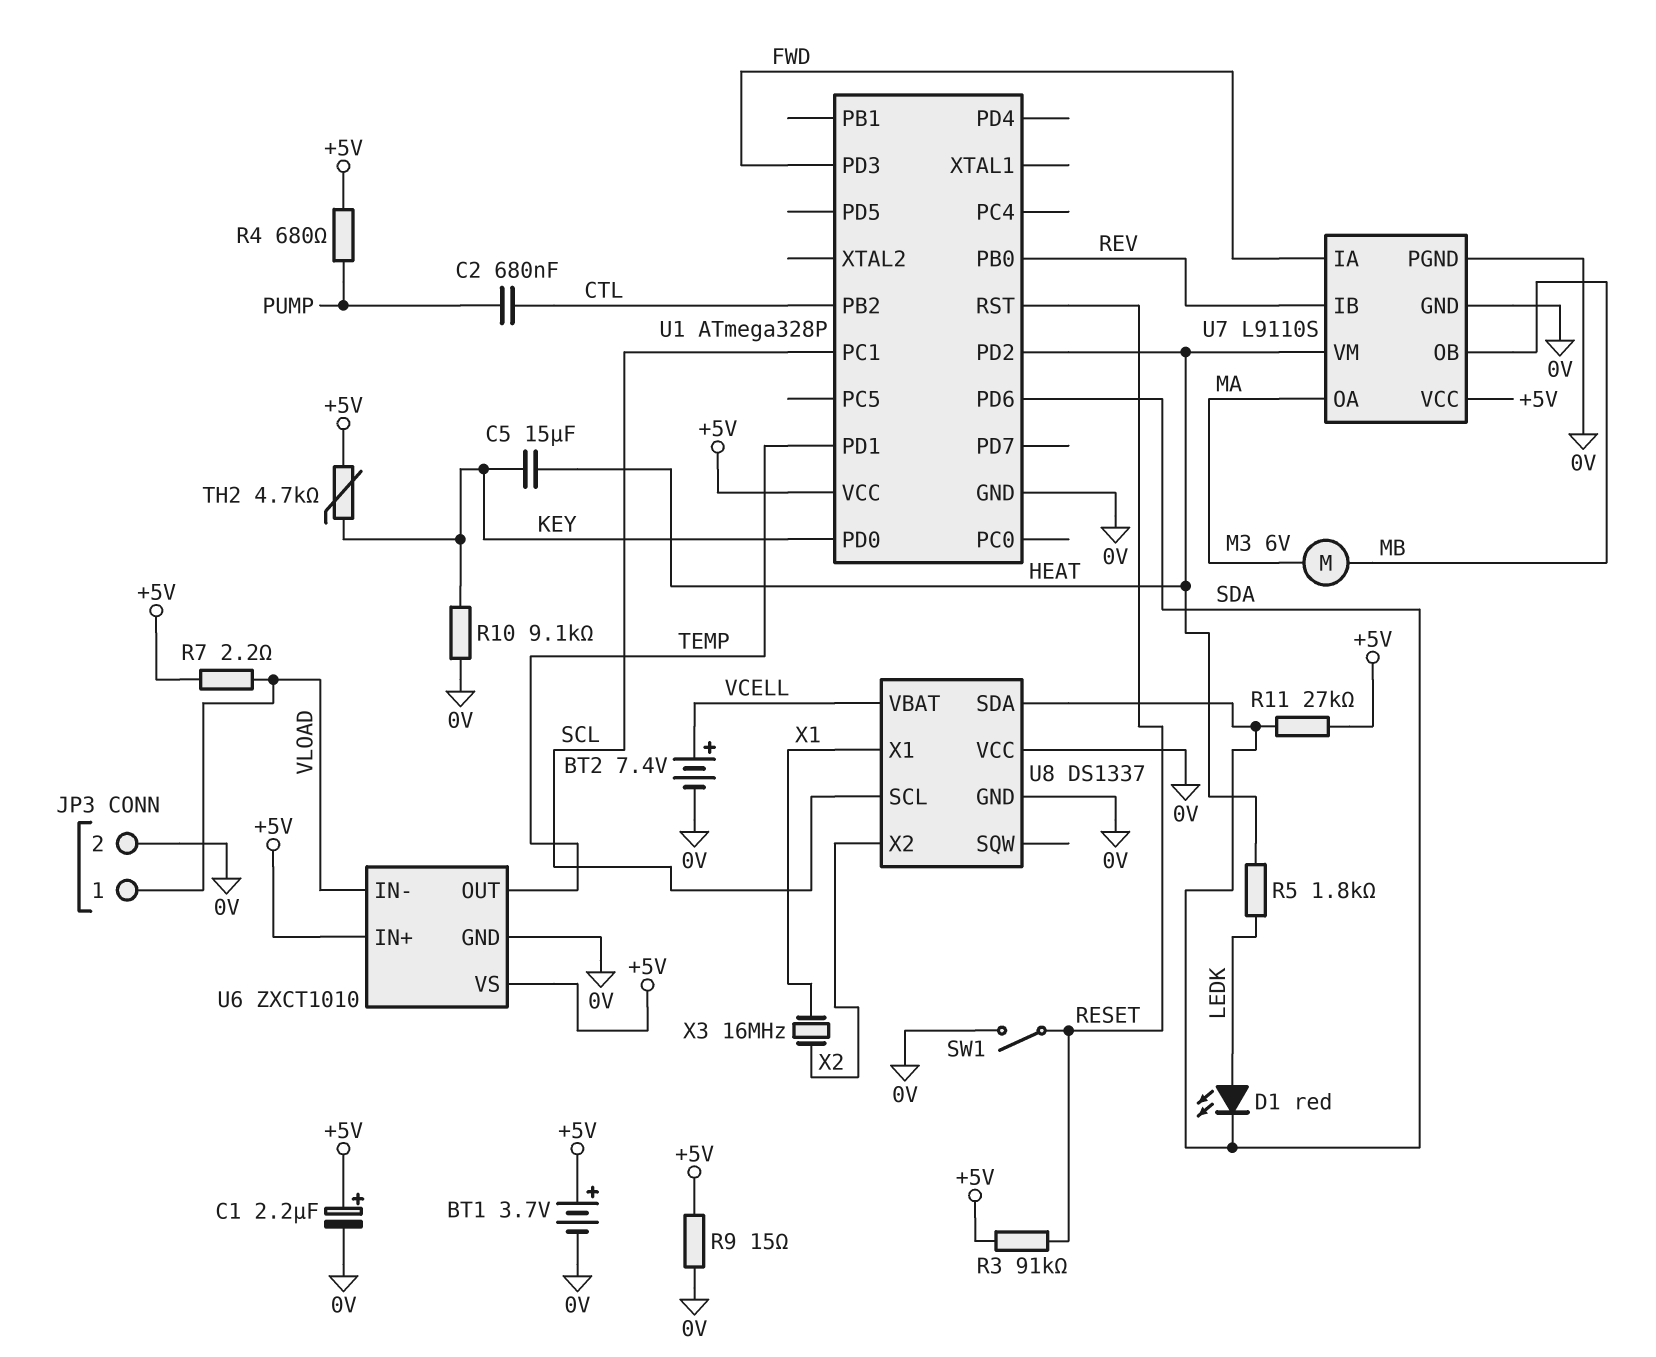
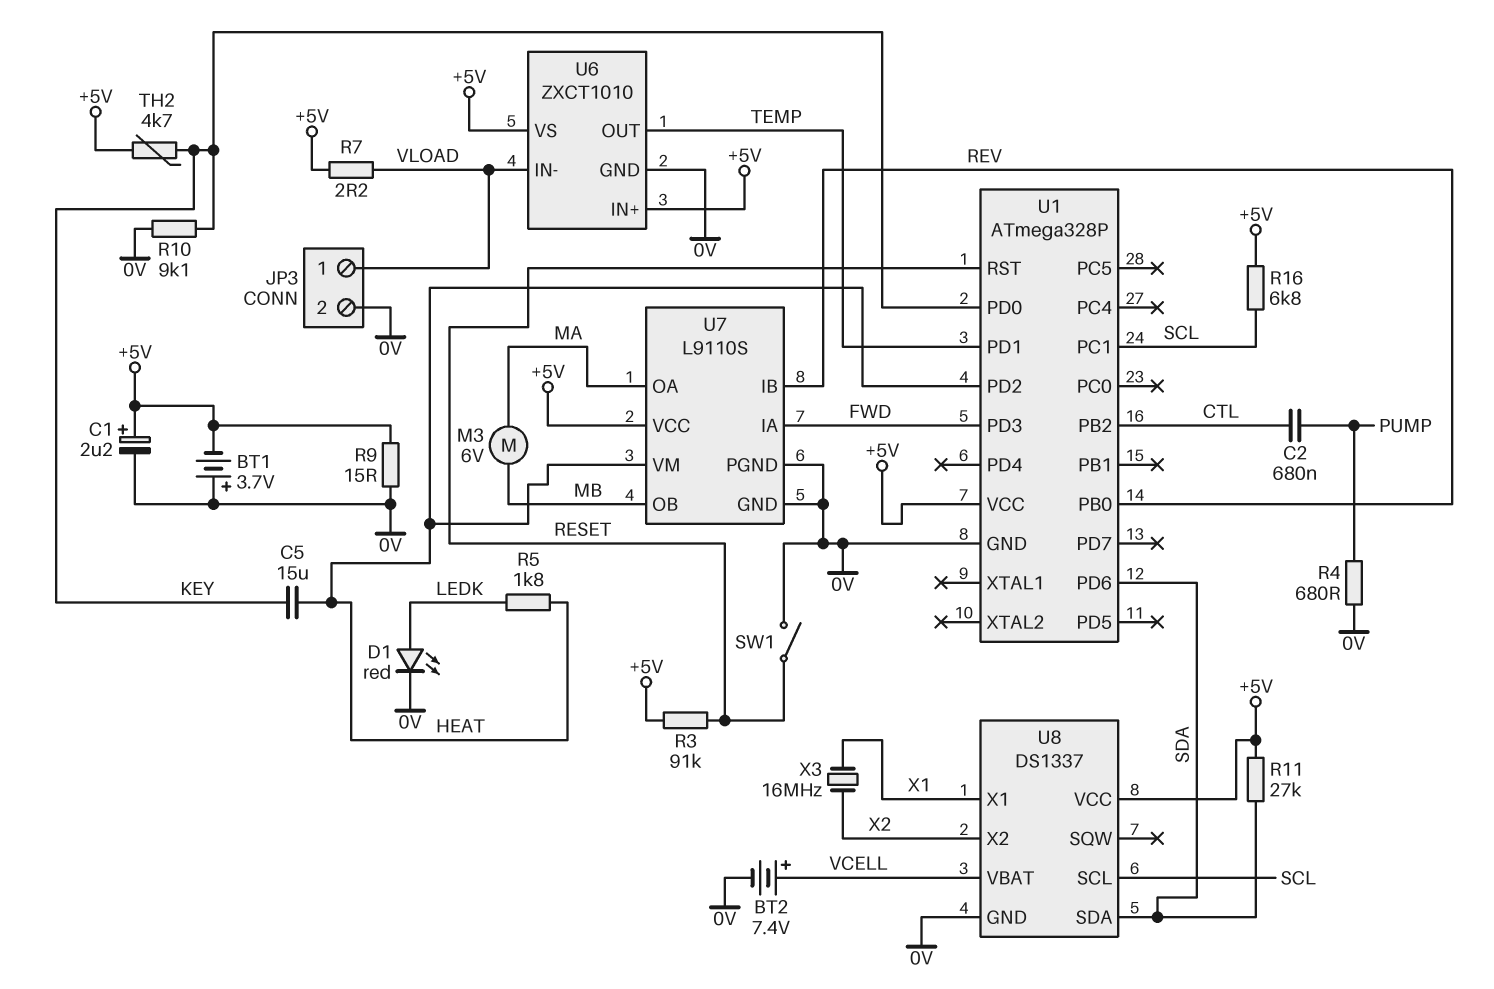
BT1: 3.7V (plus +5V, minus 0V) -> 3.7V (plus 0V, minus +5V)
D1: LED red (A LEDK, K SDA) -> LED red (A LEDK, K 0V)
R4: 680 (+5V, PUMP) -> 680 (0V, PUMP)
R16: none -> 6.8k (+5V, SCL)
U8 pin VCC: 0V -> +5V

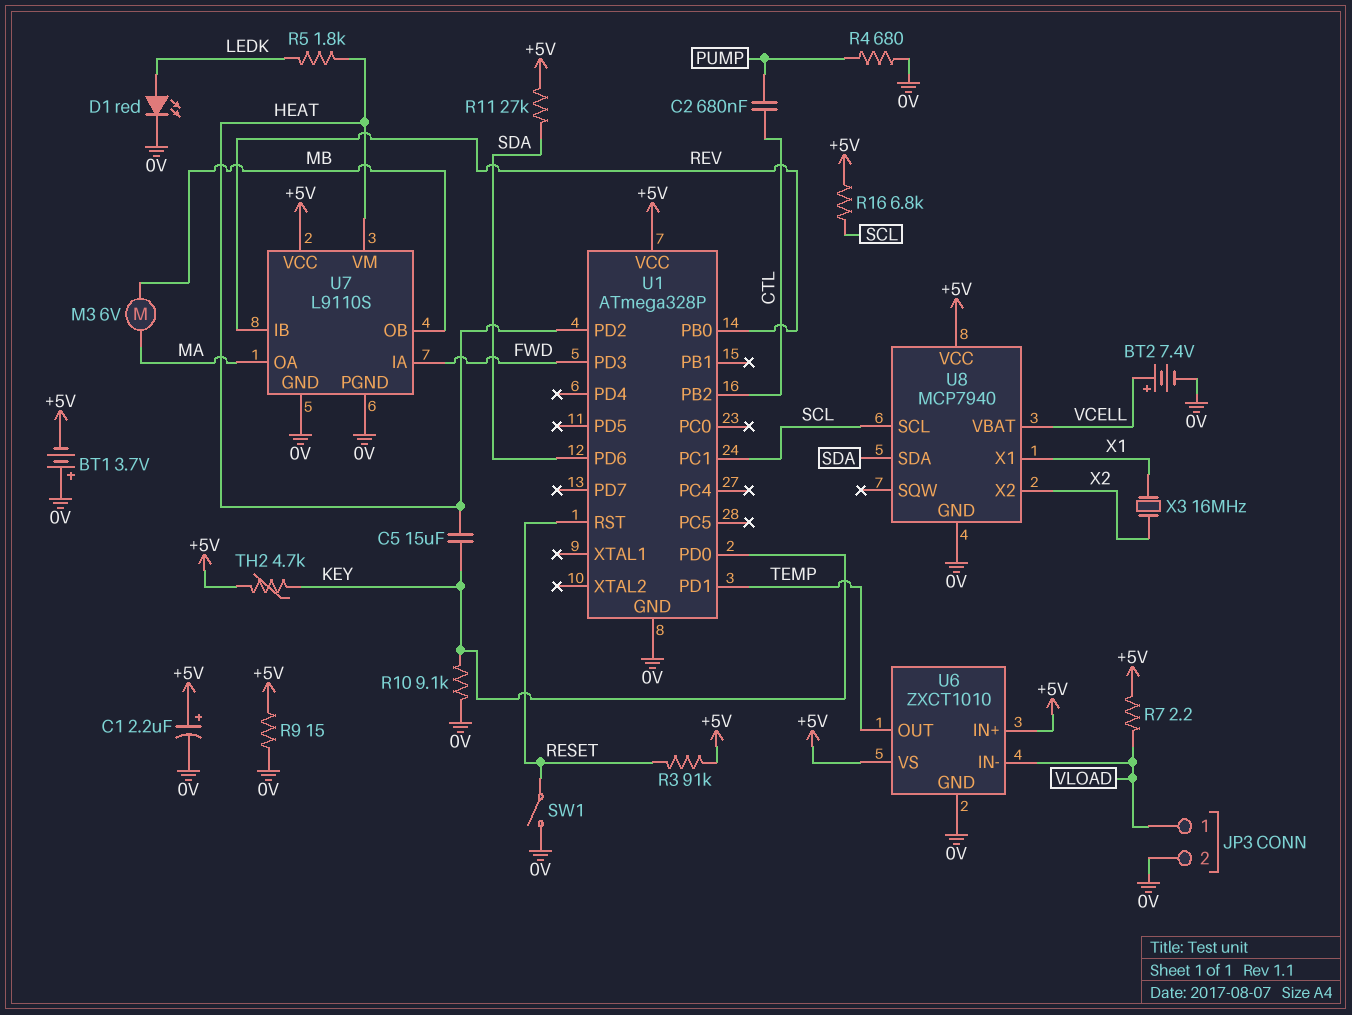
U8: DS1337 -> MCP7940

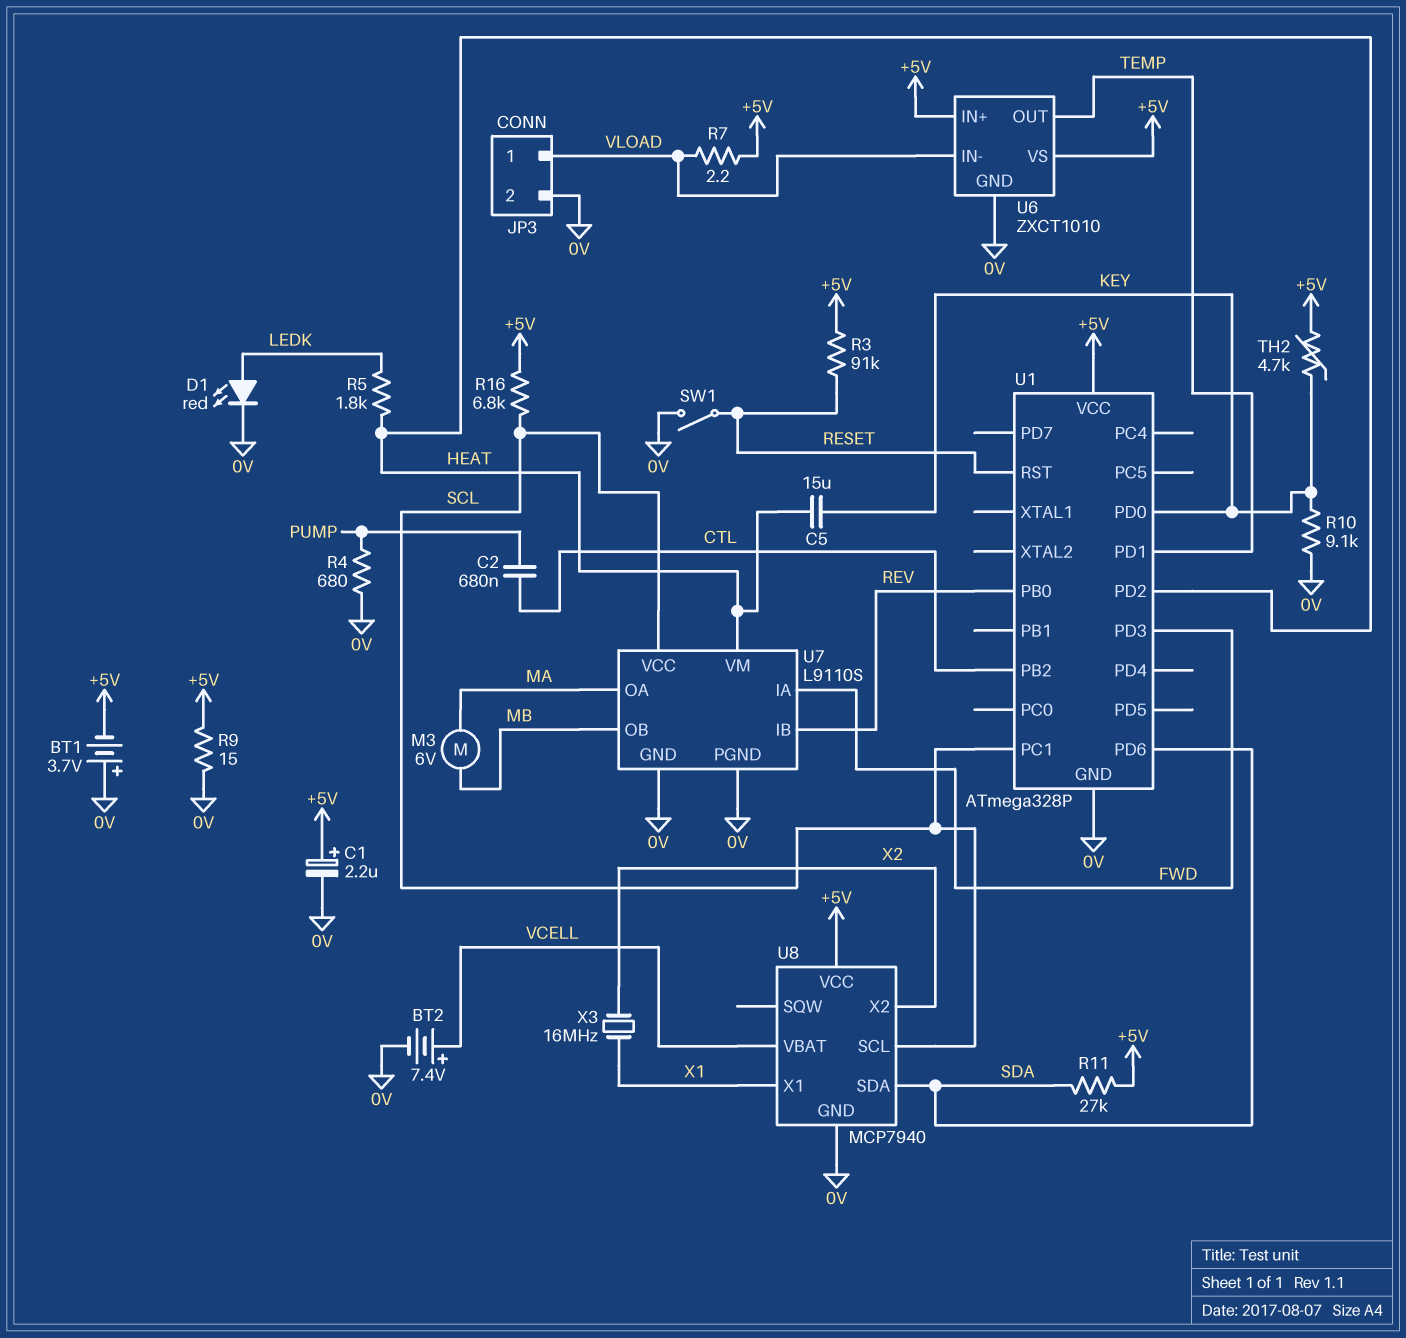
U7 pin VCC: +5V -> SCL

